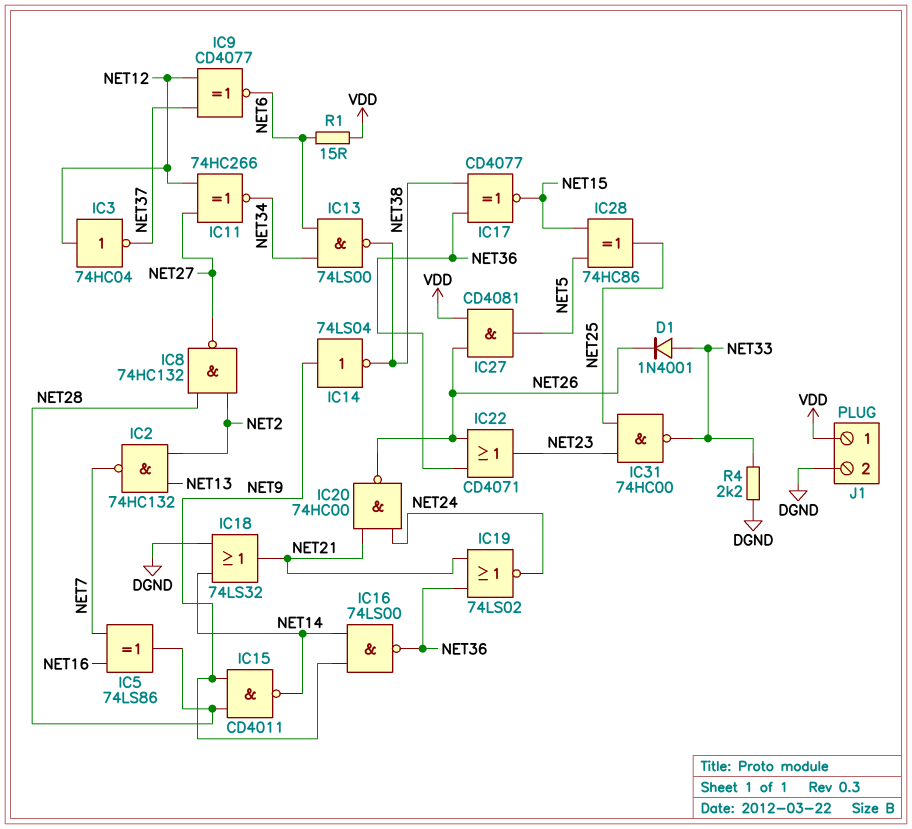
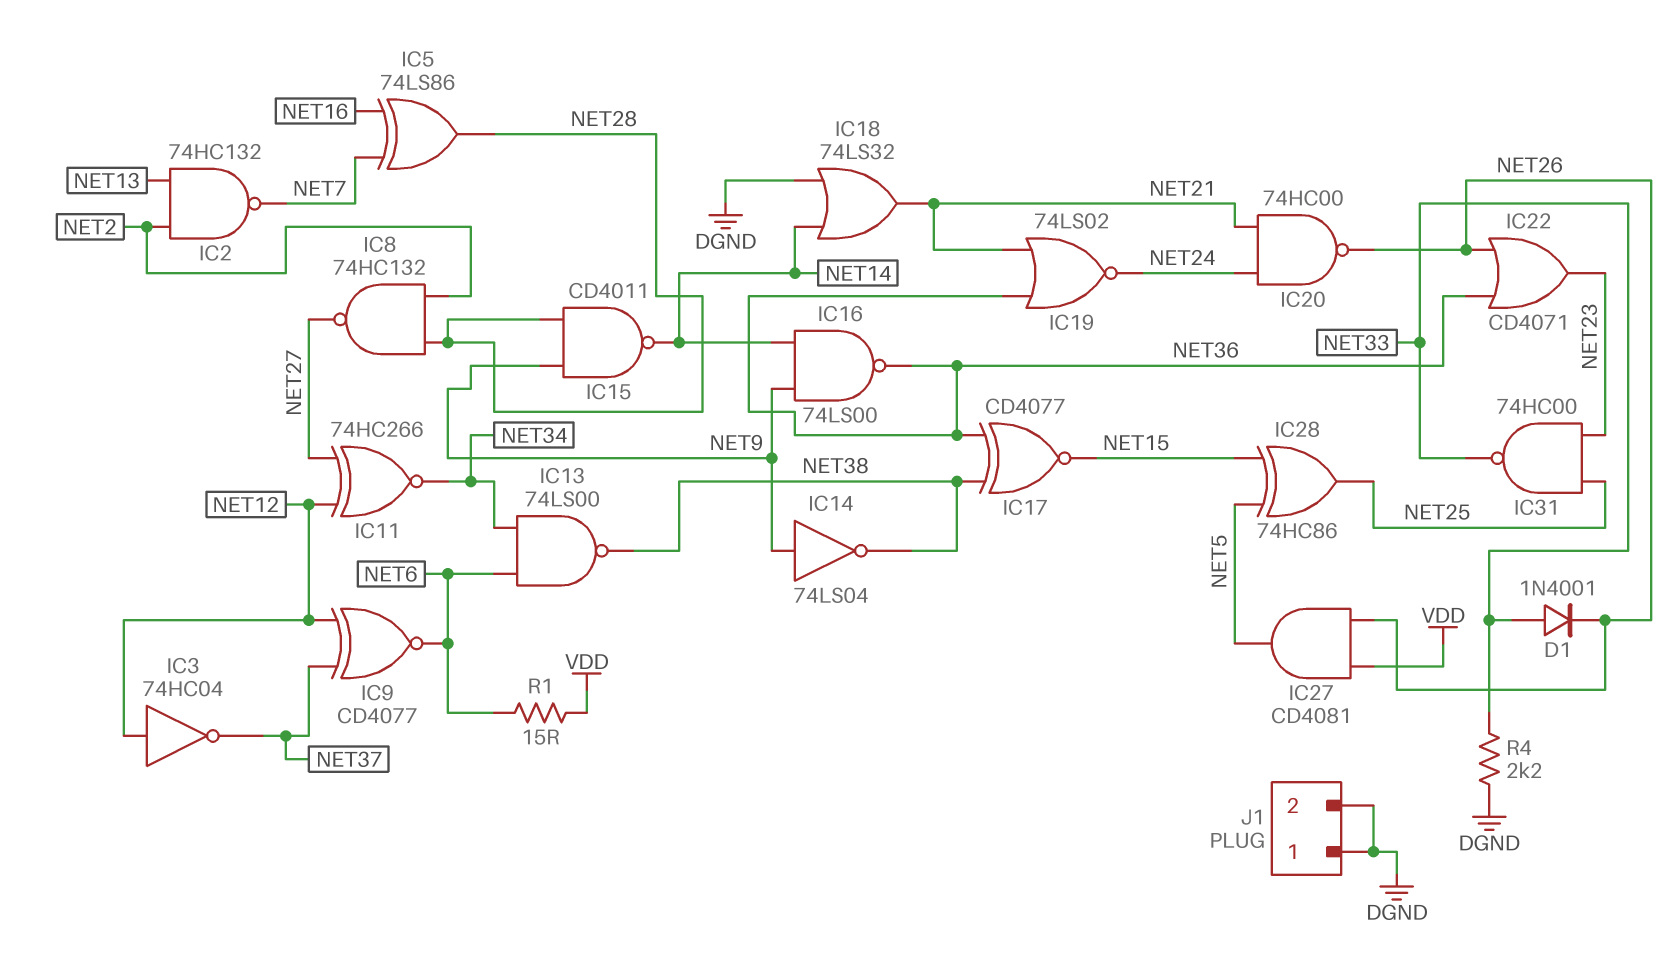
J1 pin 1: VDD -> DGND

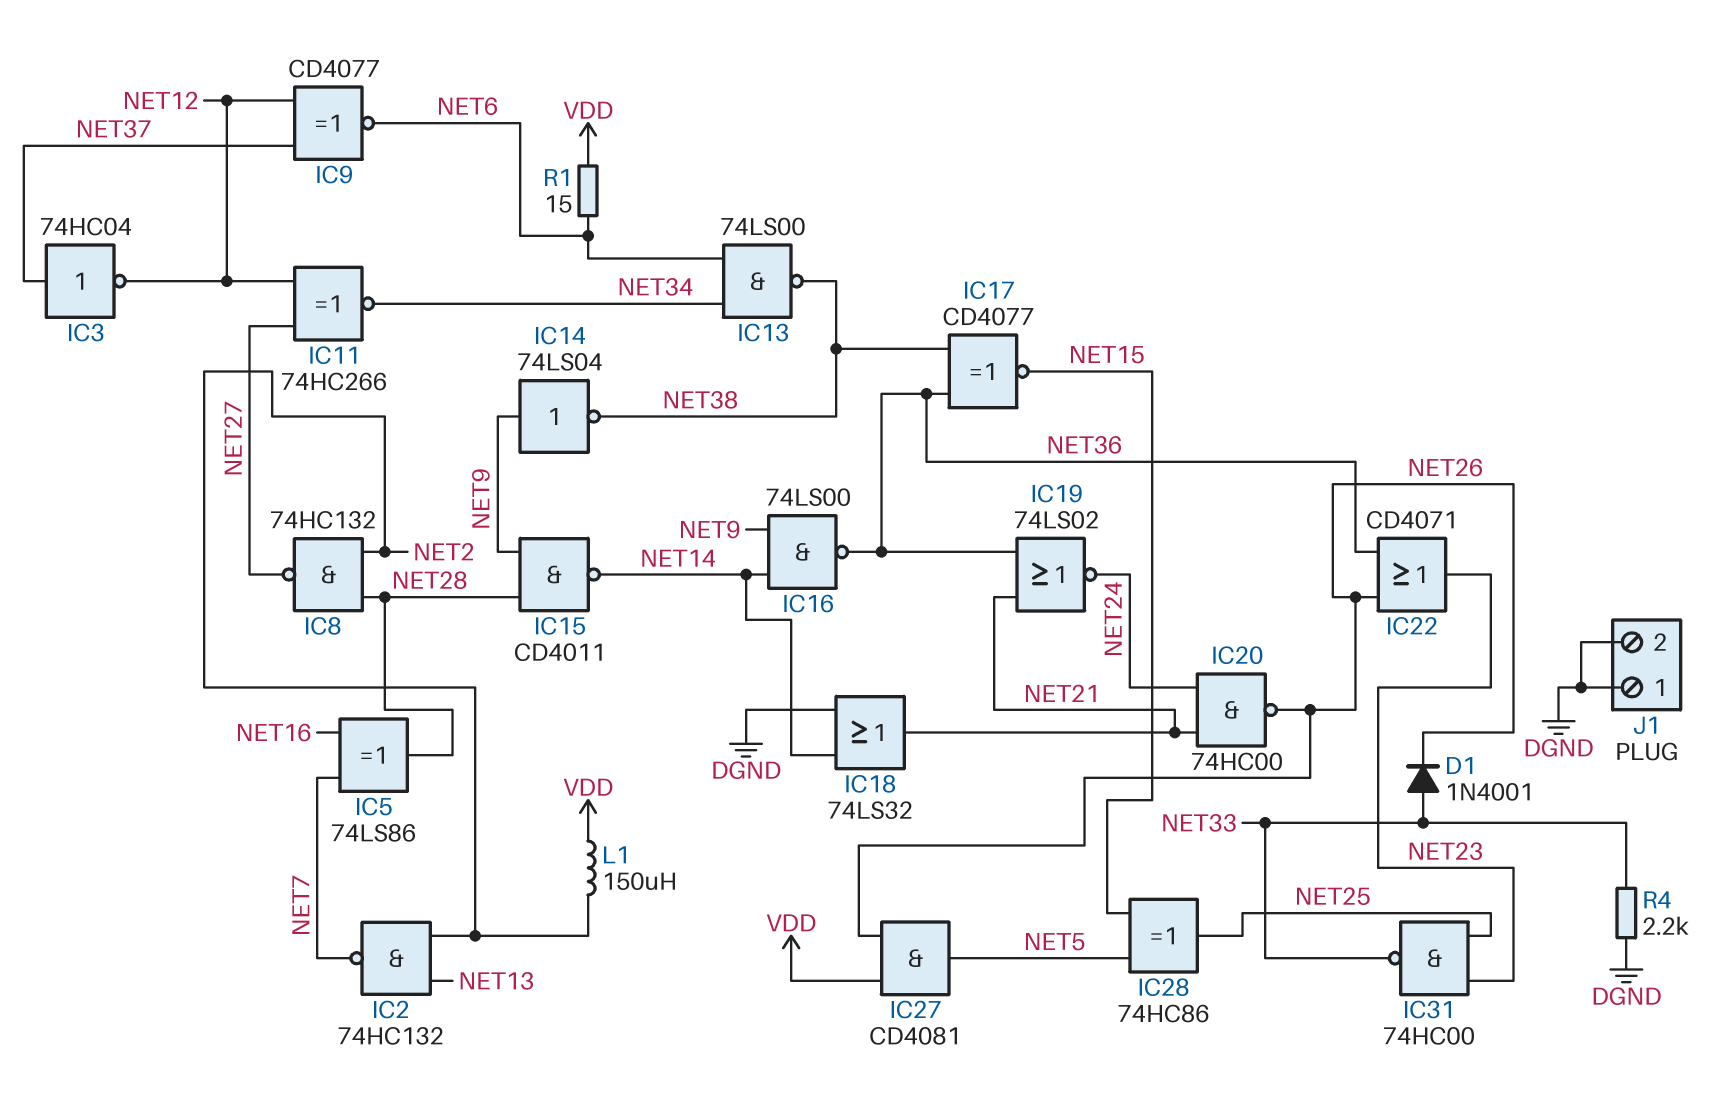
IC3: NOT 74HC04 (in NET12, out NET37) -> NOT 74HC04 (in NET37, out NET12)
L1: none -> 150uH (NET2, VDD)

